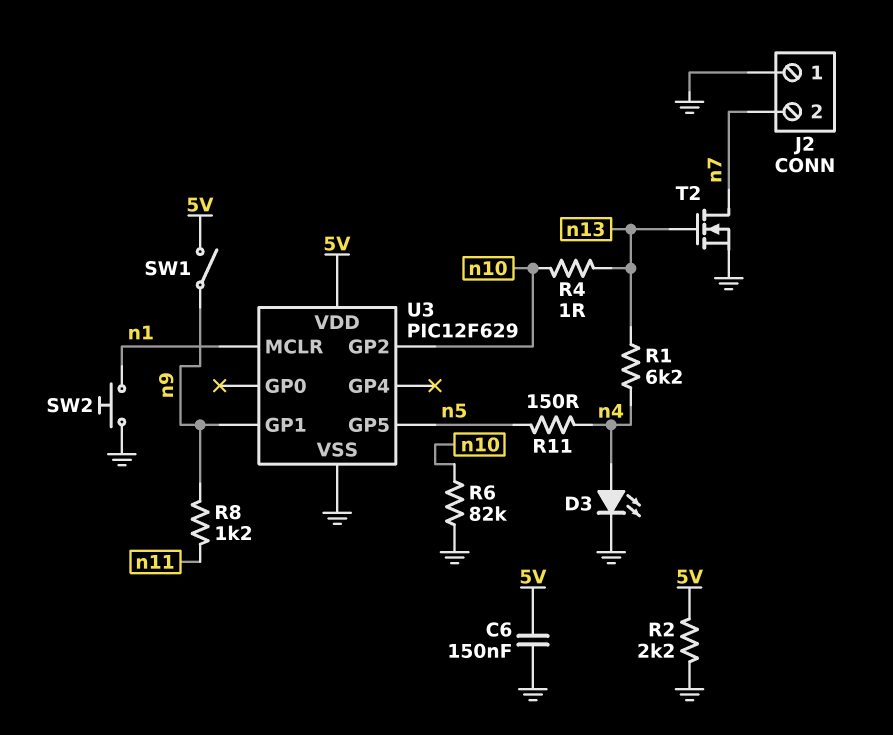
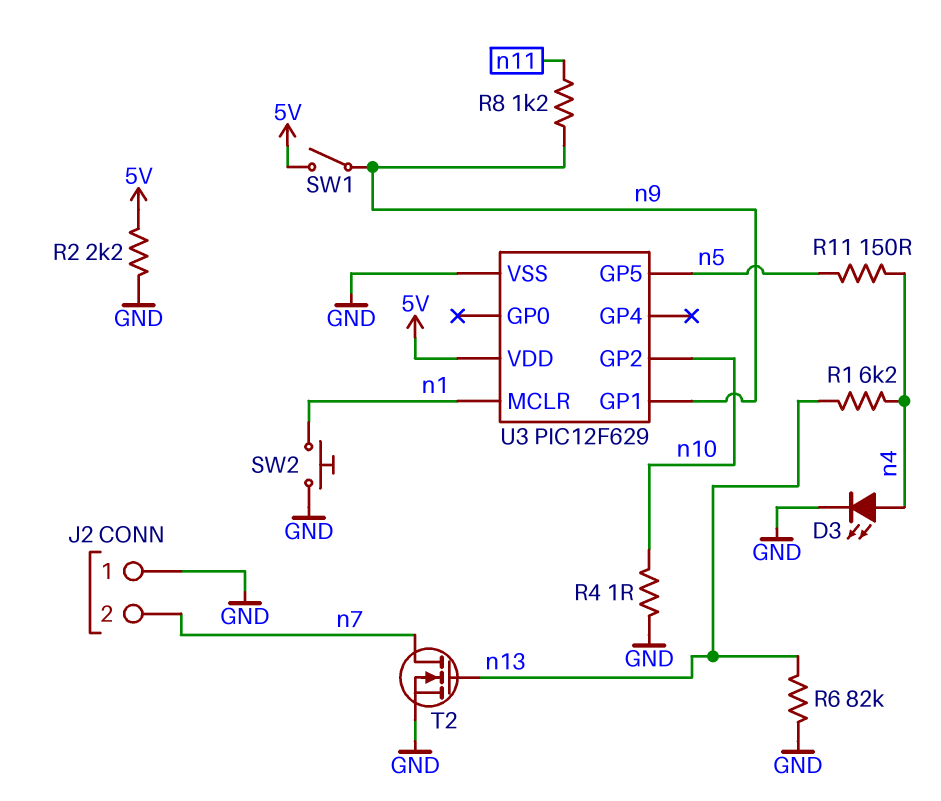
C6: 150nF (5V, GND) -> none
R4: 1 (n10, n13) -> 1 (GND, n10)
R6: 82k (GND, n10) -> 82k (GND, n13)

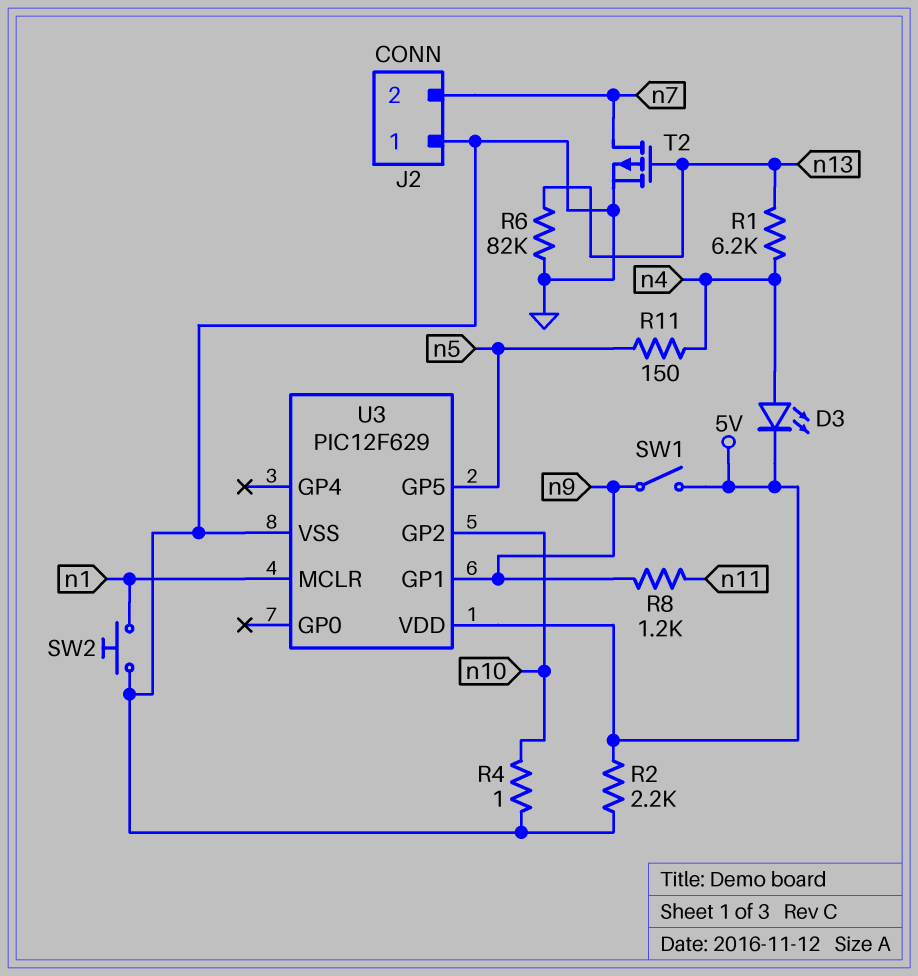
D3: LED (A n4, K GND) -> LED (A n4, K 5V)
T2: NMOS (G n13, D n7, S GND) -> PMOS (G n13, D n7, S GND)

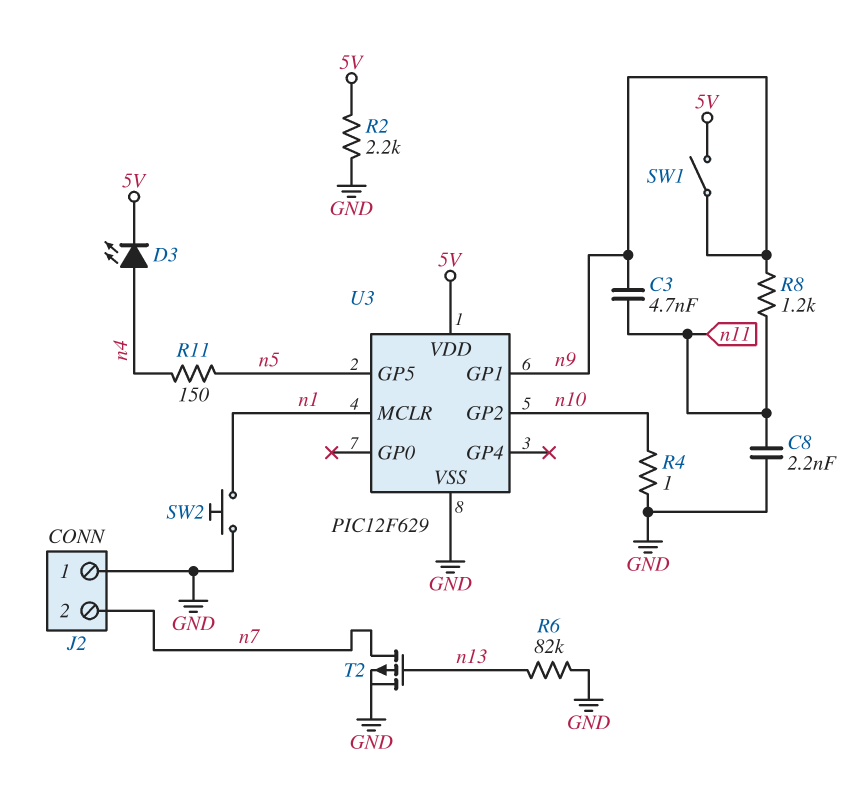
C3: none -> 4.7nF (n9, n11)
C8: none -> 2.2nF (GND, n11)
R1: 6.2k (n4, n13) -> none

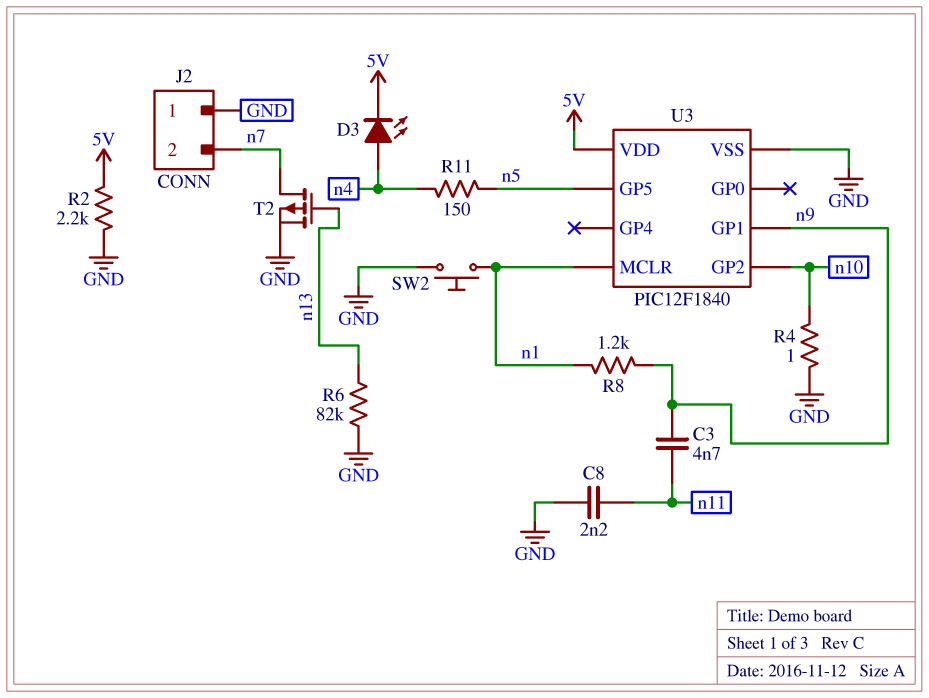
R8: 1.2k (n9, n11) -> 1.2k (n1, n9)
SW1: switch (5V, n9) -> none
U3: PIC12F629 -> PIC12F1840

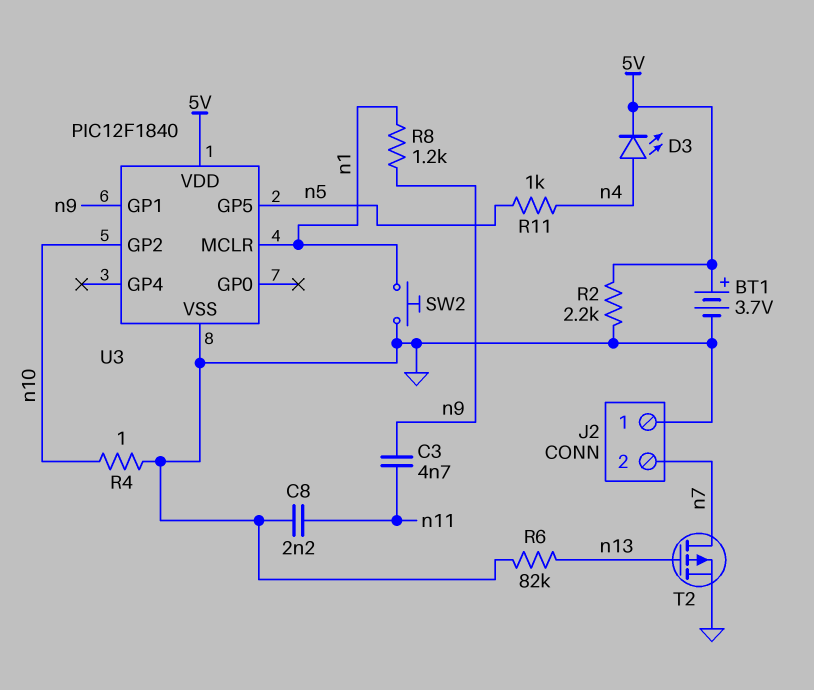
BT1: none -> 3.7V (plus 5V, minus GND)
R11: 150 (n4, n5) -> 1k (n4, n5)

